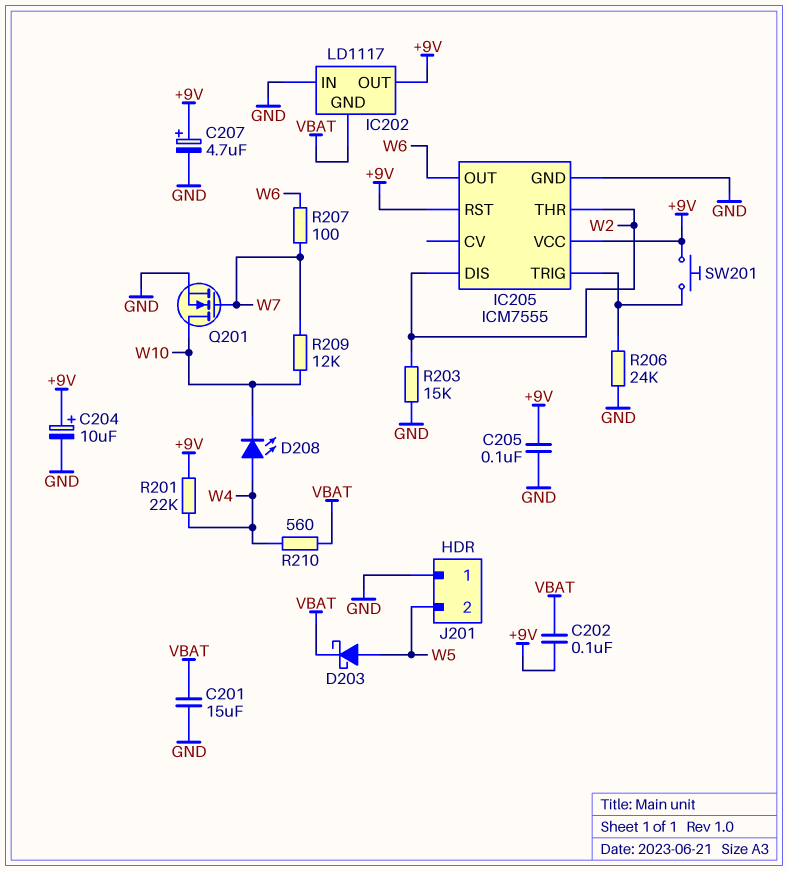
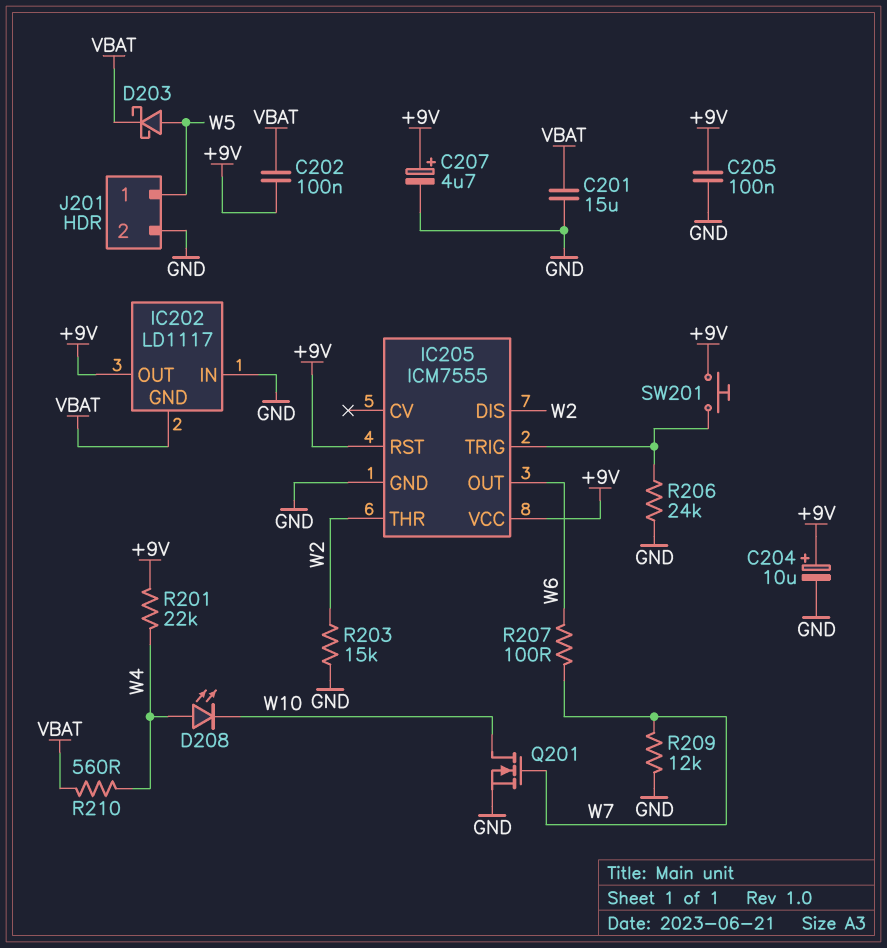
J201 pin 1: GND -> W5
J201 pin 2: W5 -> GND
R209: 12k (W7, W10) -> 12k (GND, W7)

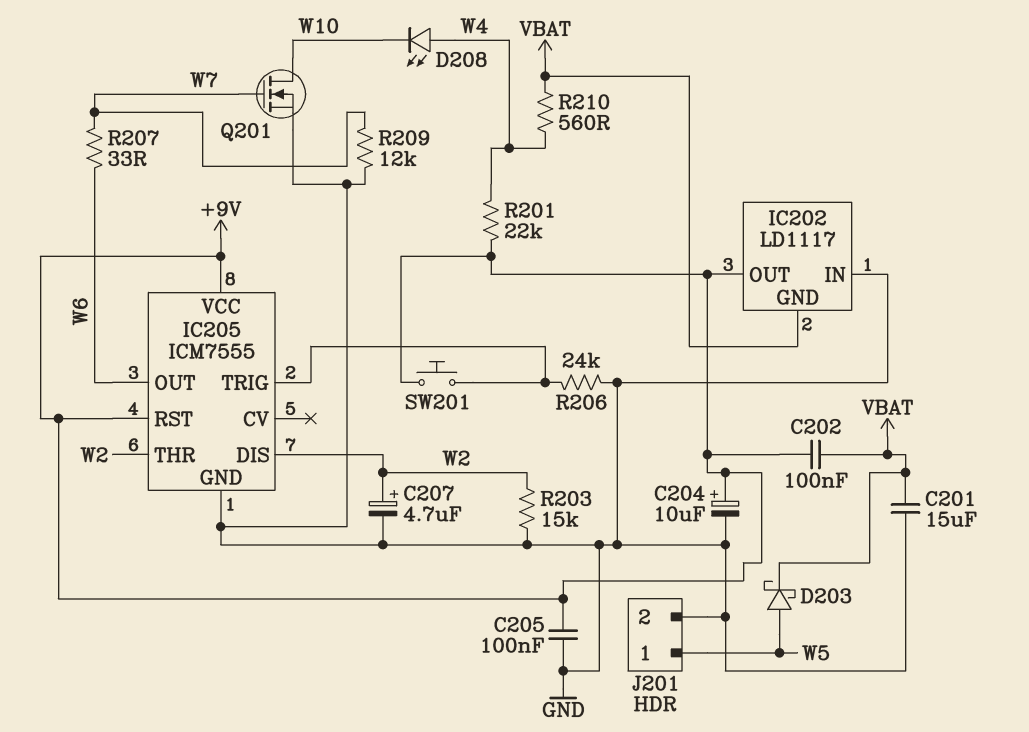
C207: 4.7uF (plus +9V, minus GND) -> 4.7uF (plus W2, minus GND)
R207: 100 (W6, W7) -> 33 (W6, W7)

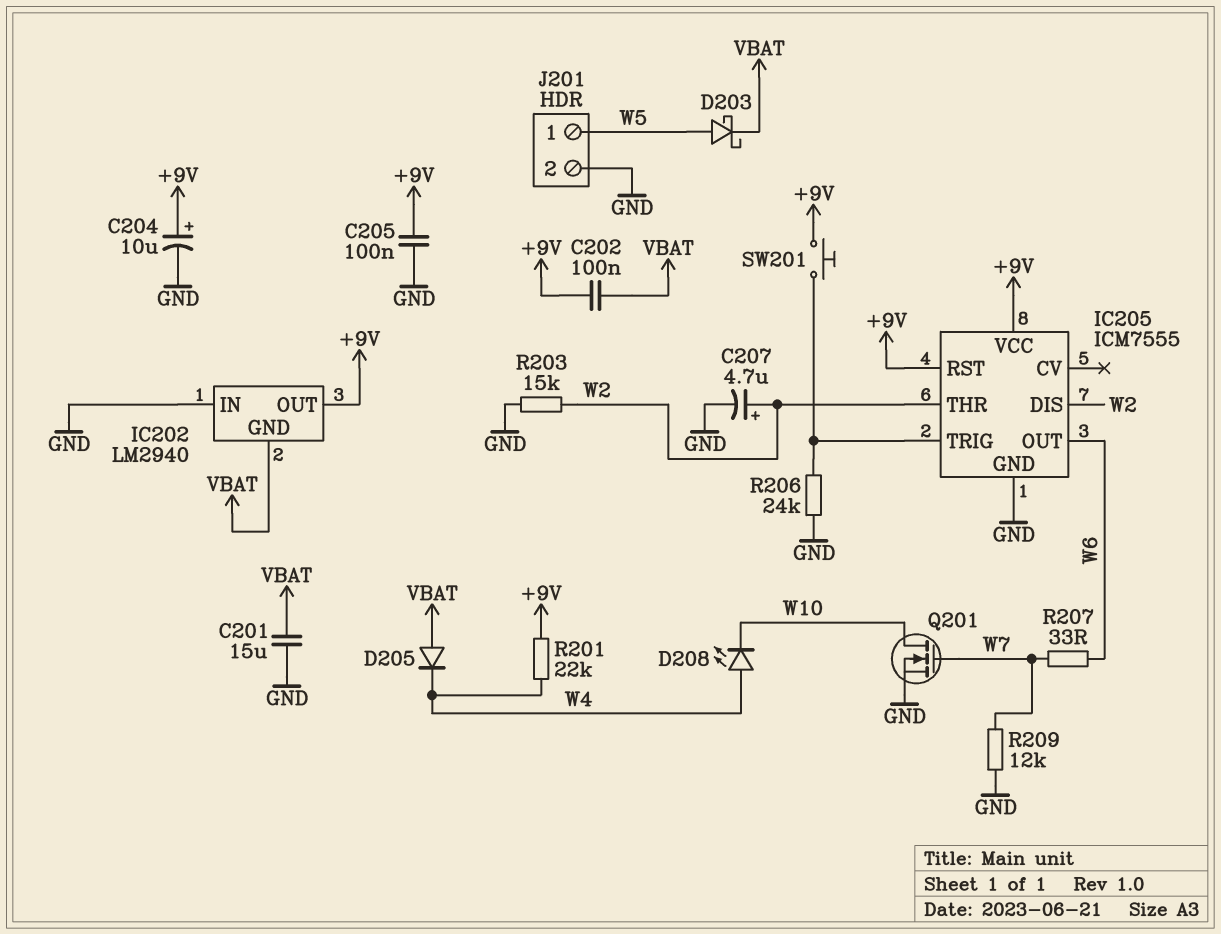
D205: none -> diode (A VBAT, K W4)
IC202: LD1117 -> LM2940
R210: 560 (VBAT, W4) -> none

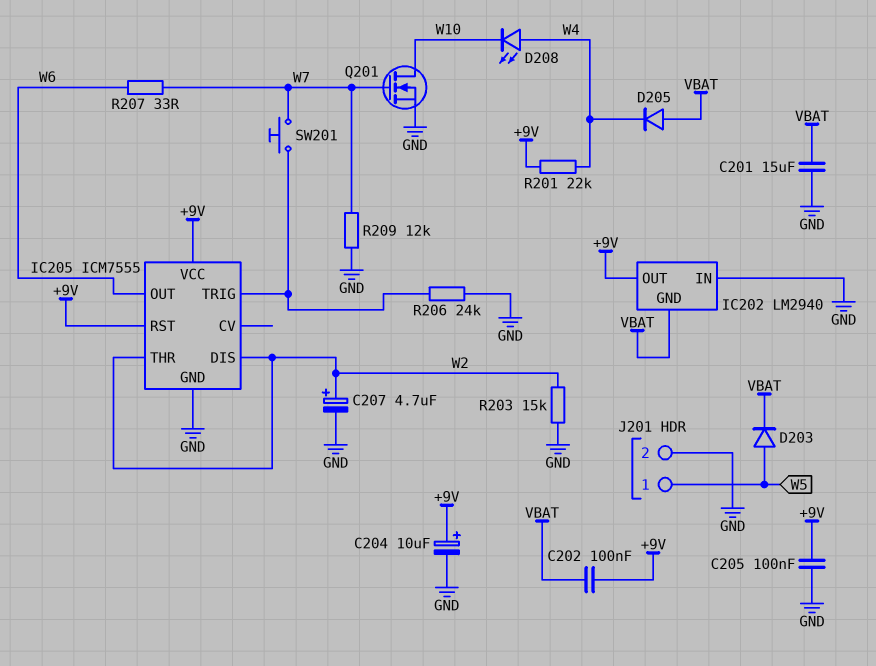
D203: schottky (A W5, K VBAT) -> diode (A W5, K VBAT)
SW201: button (+9V, IC205/TRIG) -> button (IC205/TRIG, W7)

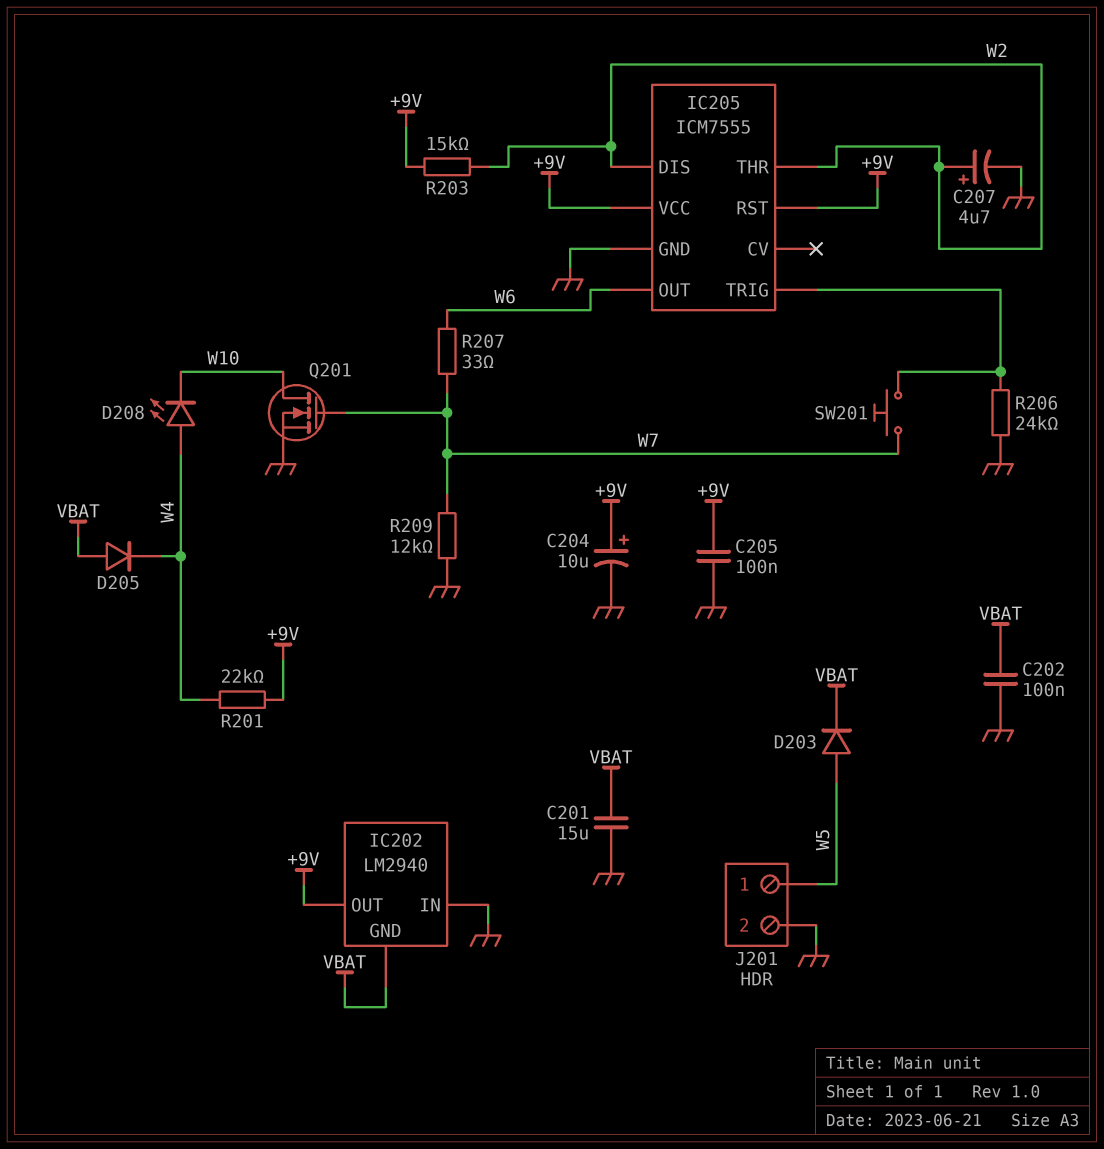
C202: 100nF (+9V, VBAT) -> 100nF (GND, VBAT)
R203: 15k (GND, W2) -> 15k (+9V, W2)

